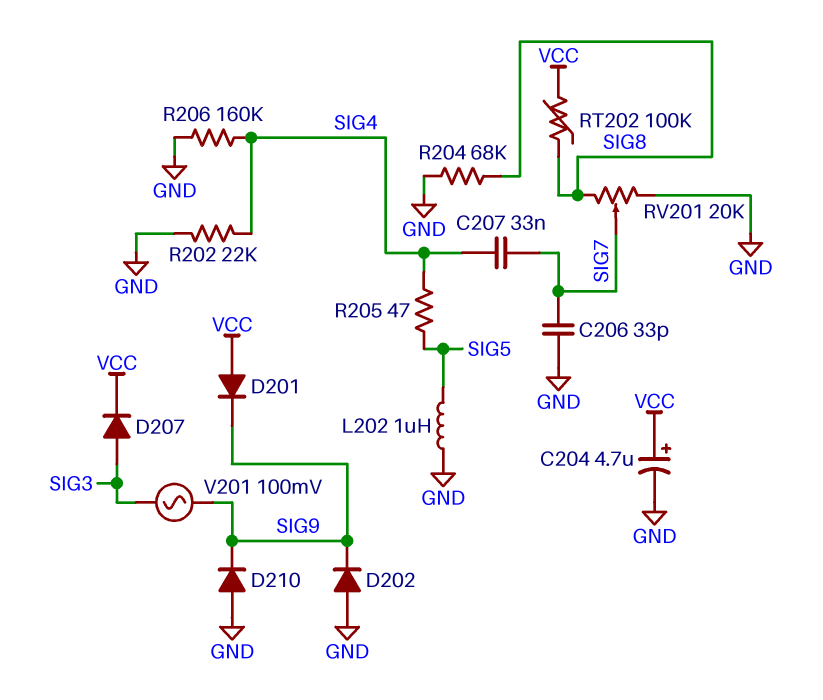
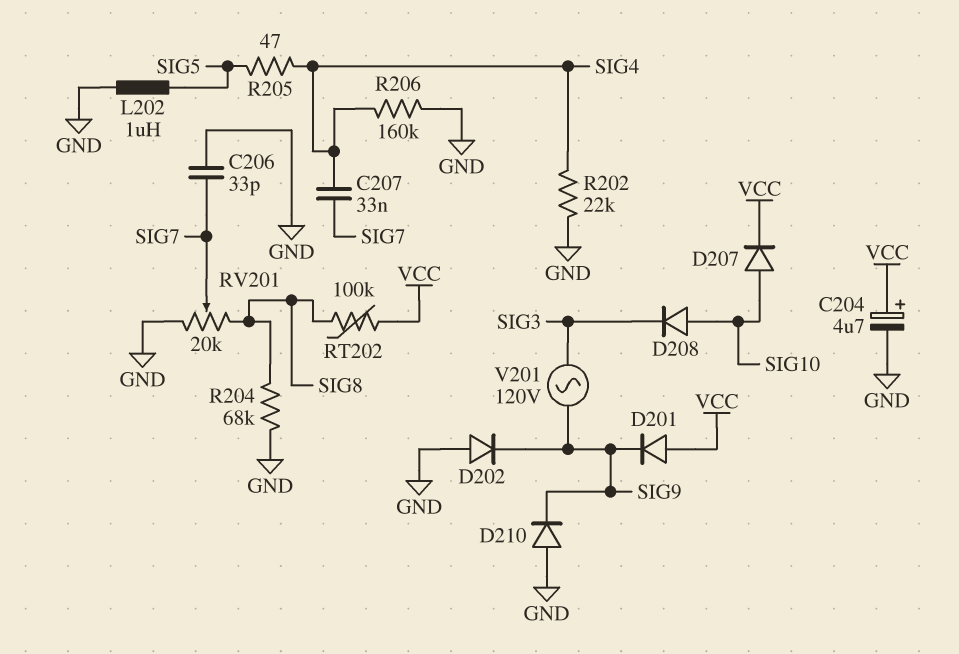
D207: diode (A SIG3, K VCC) -> diode (A SIG10, K VCC)
D208: none -> diode (A SIG10, K SIG3)
V201: AC 100mV (SIG3, SIG9) -> AC 120V (SIG3, SIG9)

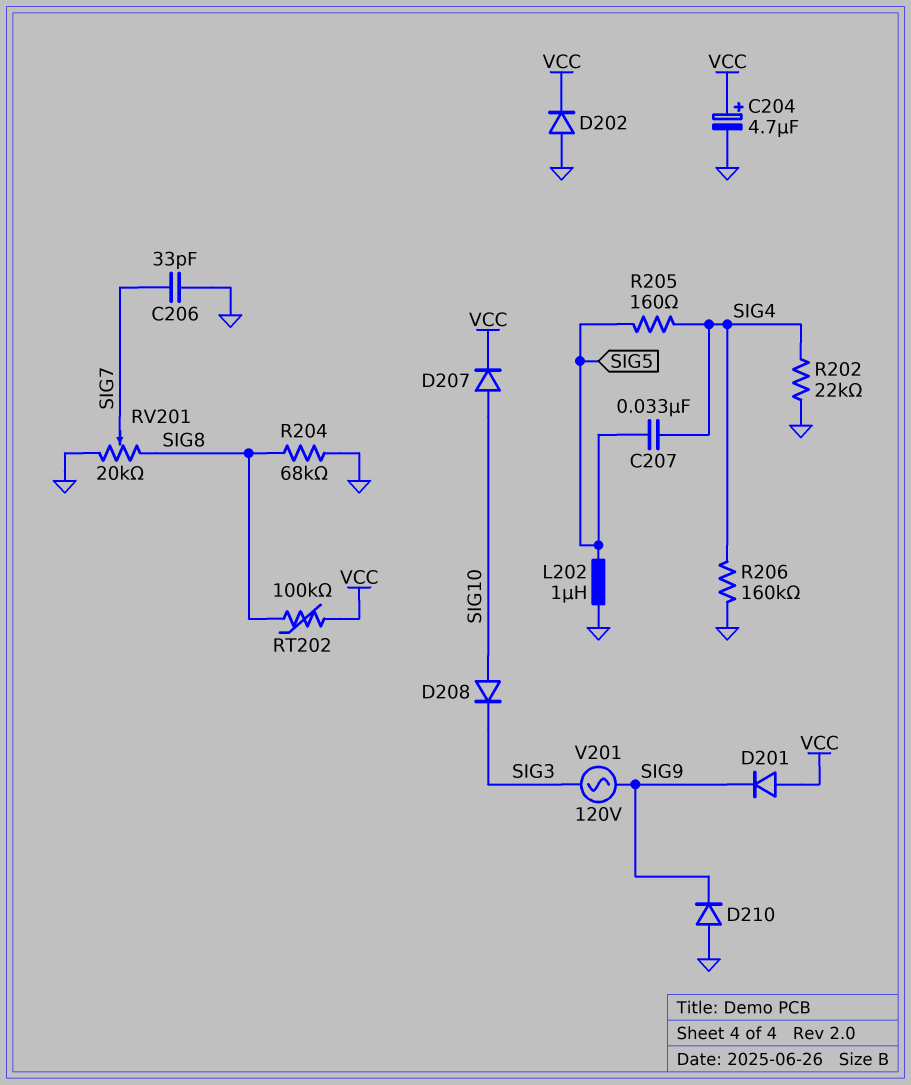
C207: 33nF (SIG4, SIG7) -> 33nF (SIG4, SIG5)
D202: diode (A GND, K SIG9) -> diode (A GND, K VCC)
R205: 47 (SIG4, SIG5) -> 160 (SIG4, SIG5)

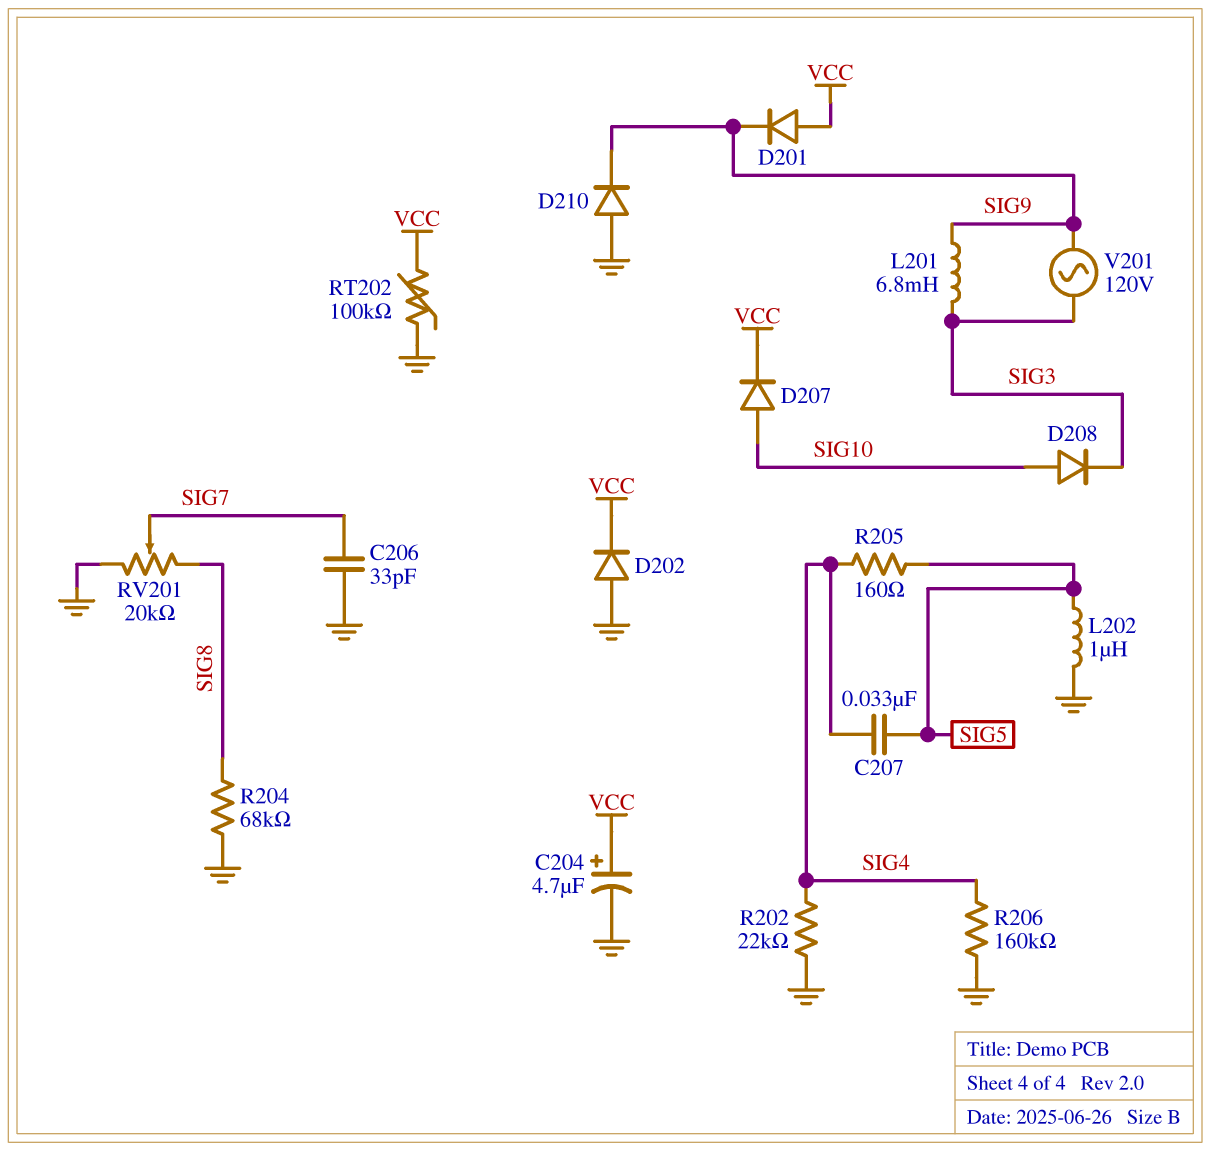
L201: none -> 6.8mH (SIG3, SIG9)
RT202: 100k (SIG8, VCC) -> 100k (GND, VCC)

